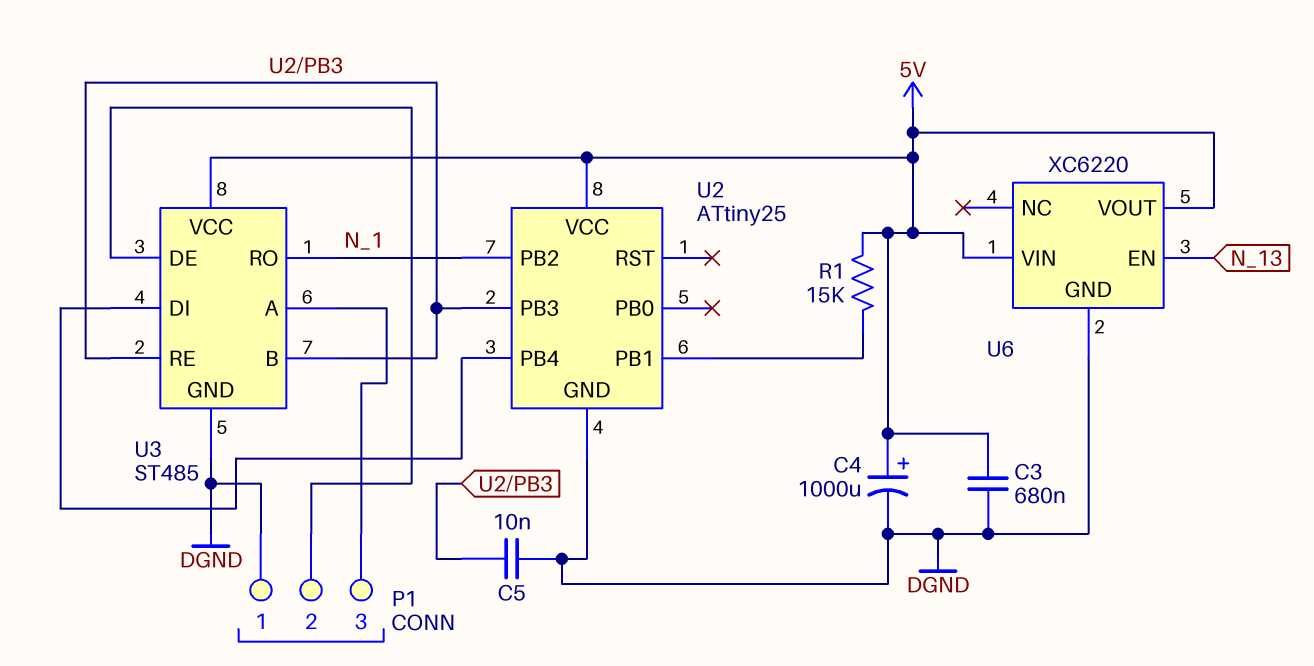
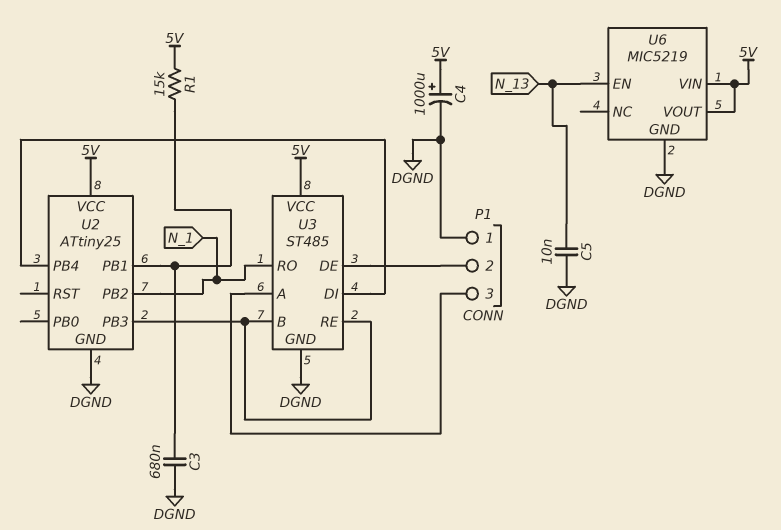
C3: 680nF (5V, DGND) -> 680nF (DGND, U2/PB1)
C5: 10nF (DGND, U2/PB3) -> 10nF (DGND, N_13)
U6: XC6220 -> MIC5219

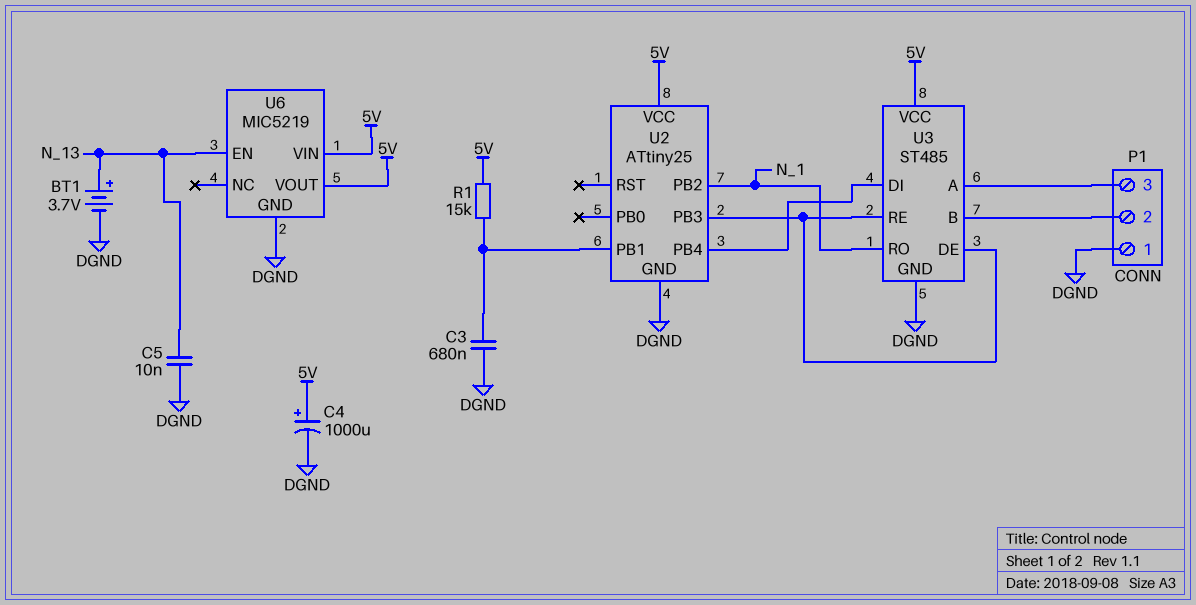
BT1: none -> 3.7V (plus N_13, minus DGND)
U3 pin B: U2/PB3 -> P1/2
U3 pin DE: P1/2 -> U2/PB3

